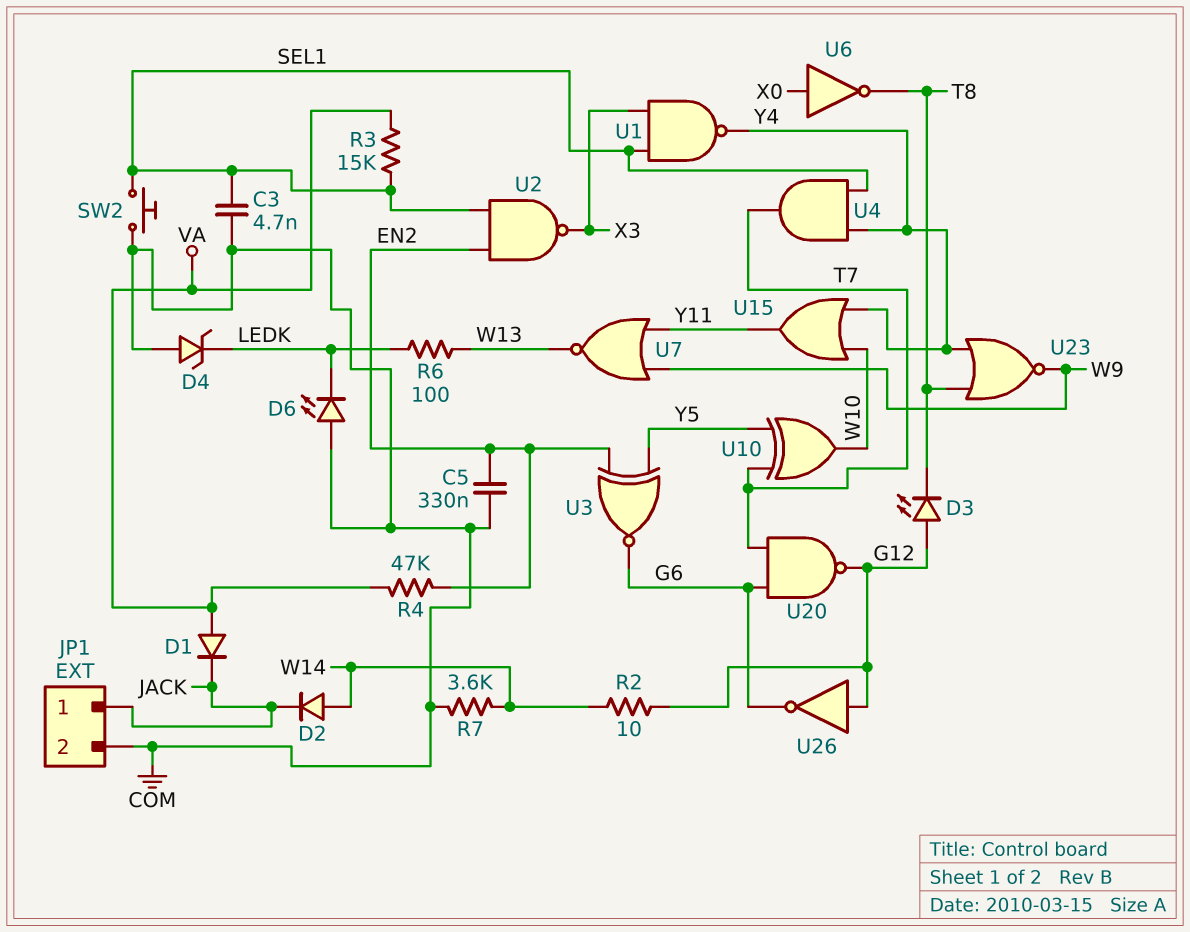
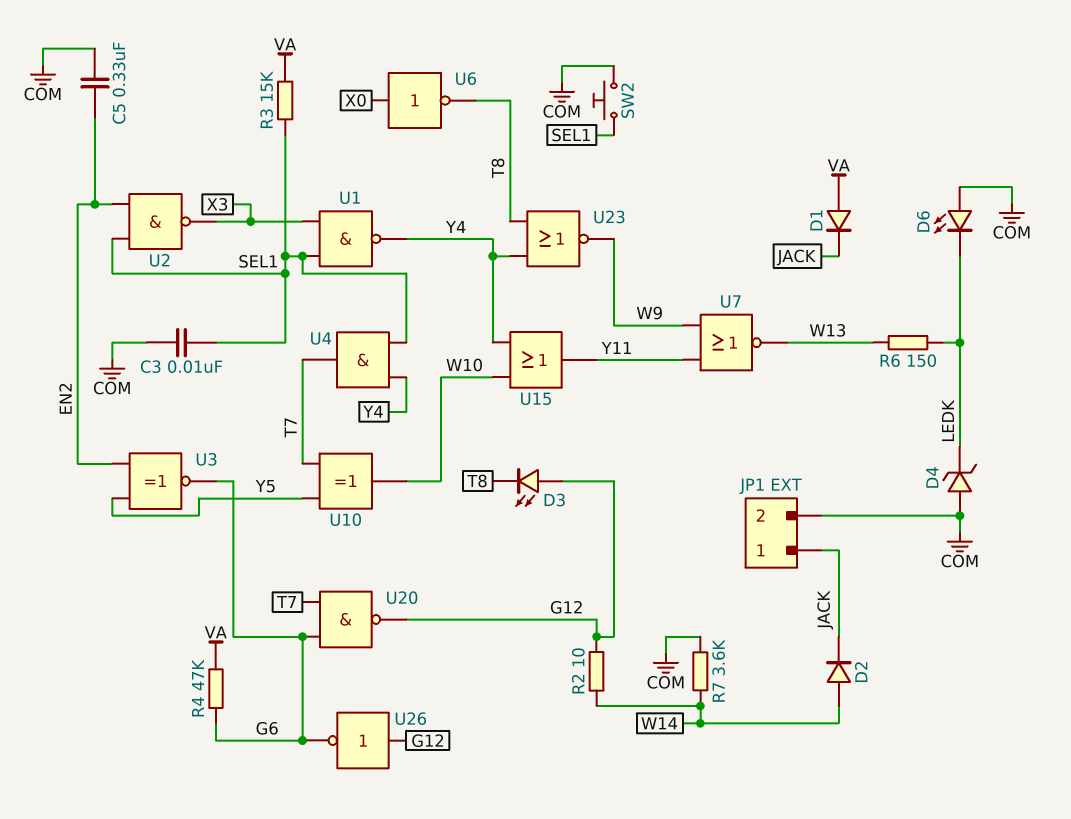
C3: 4.7nF (COM, SEL1) -> 10nF (COM, SEL1)
R4: 47k (EN2, VA) -> 47k (G6, VA)
R6: 100 (LEDK, W13) -> 150 (LEDK, W13)

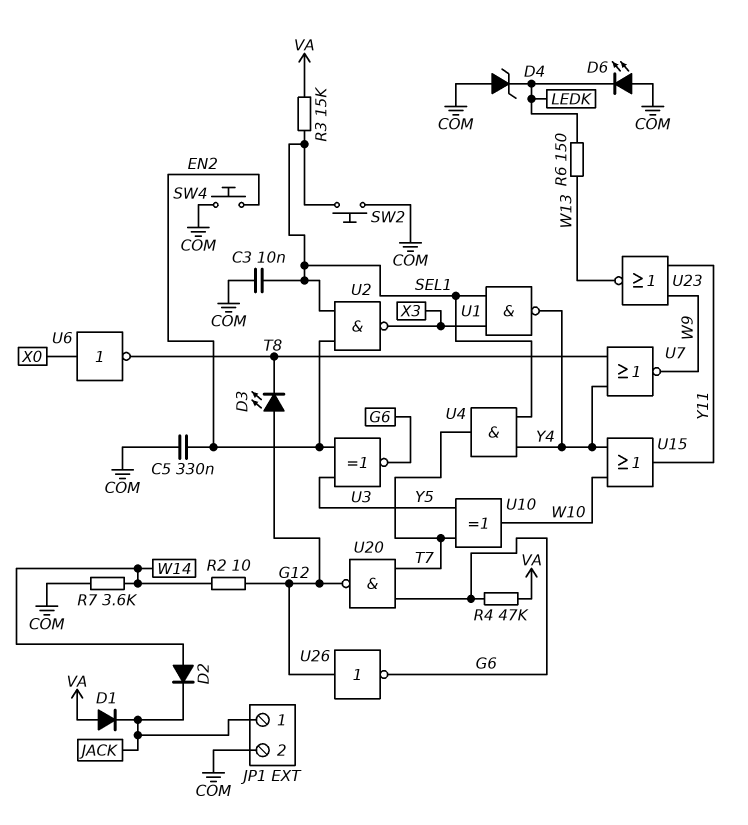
SW4: none -> button (COM, EN2)
U7: NOR (in W9, in Y11, out W13) -> NOR (in T8, in Y4, out W9)
U23: NOR (in T8, in Y4, out W9) -> NOR (in W9, in Y11, out W13)

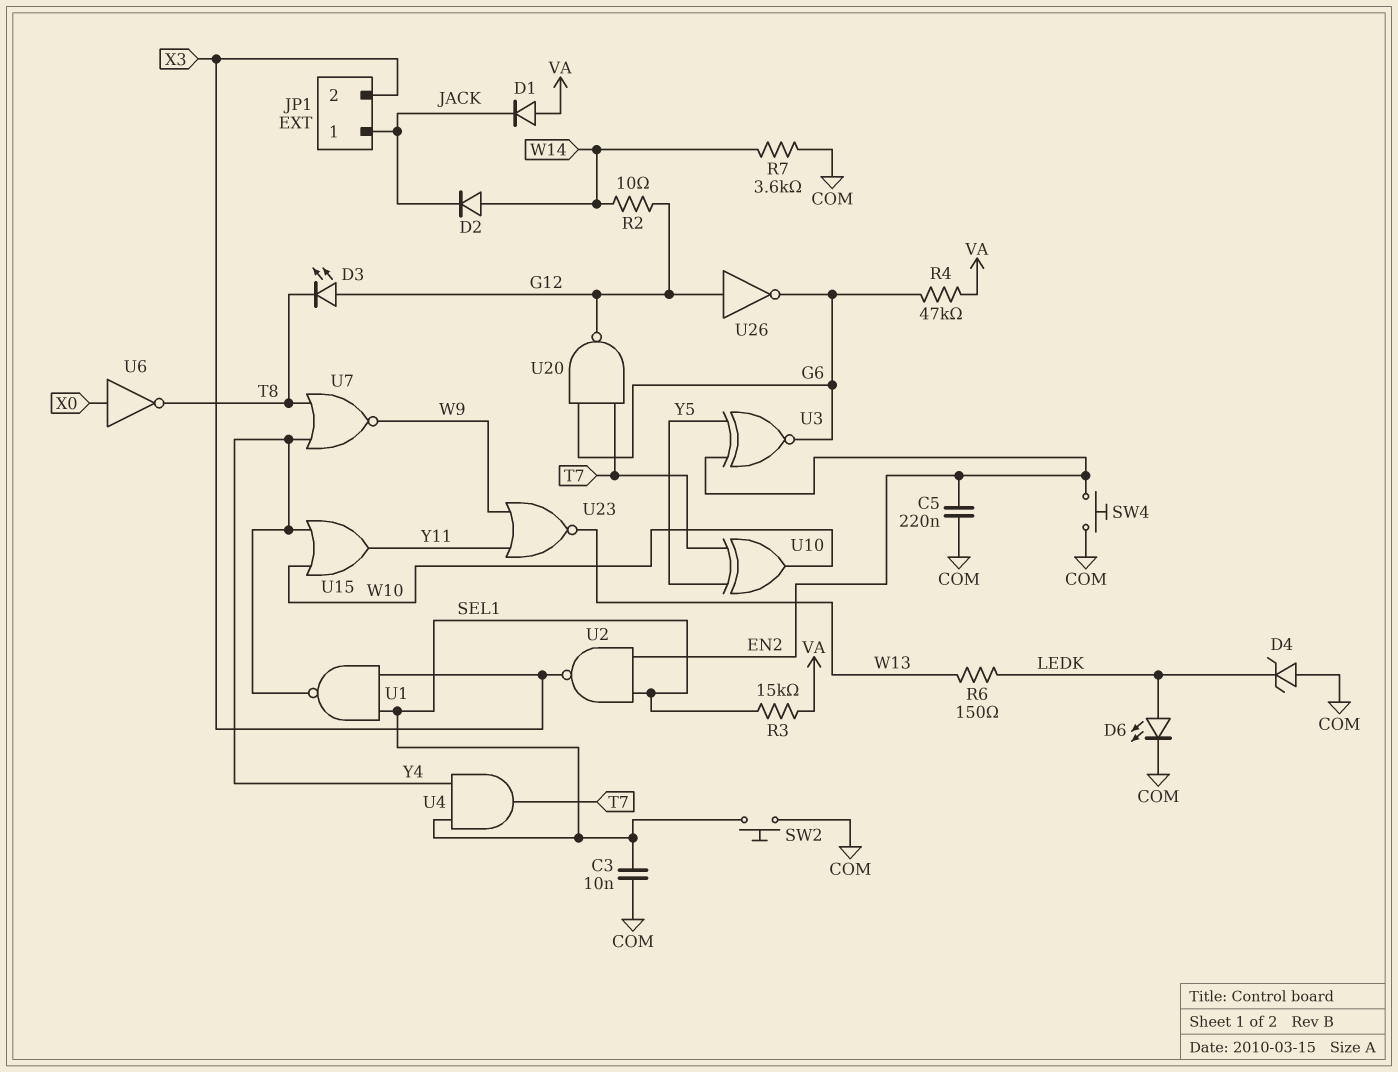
C5: 330nF (COM, EN2) -> 220nF (COM, EN2)
D6: LED (A COM, K LEDK) -> LED (A LEDK, K COM)
JP1 pin 2: COM -> X3

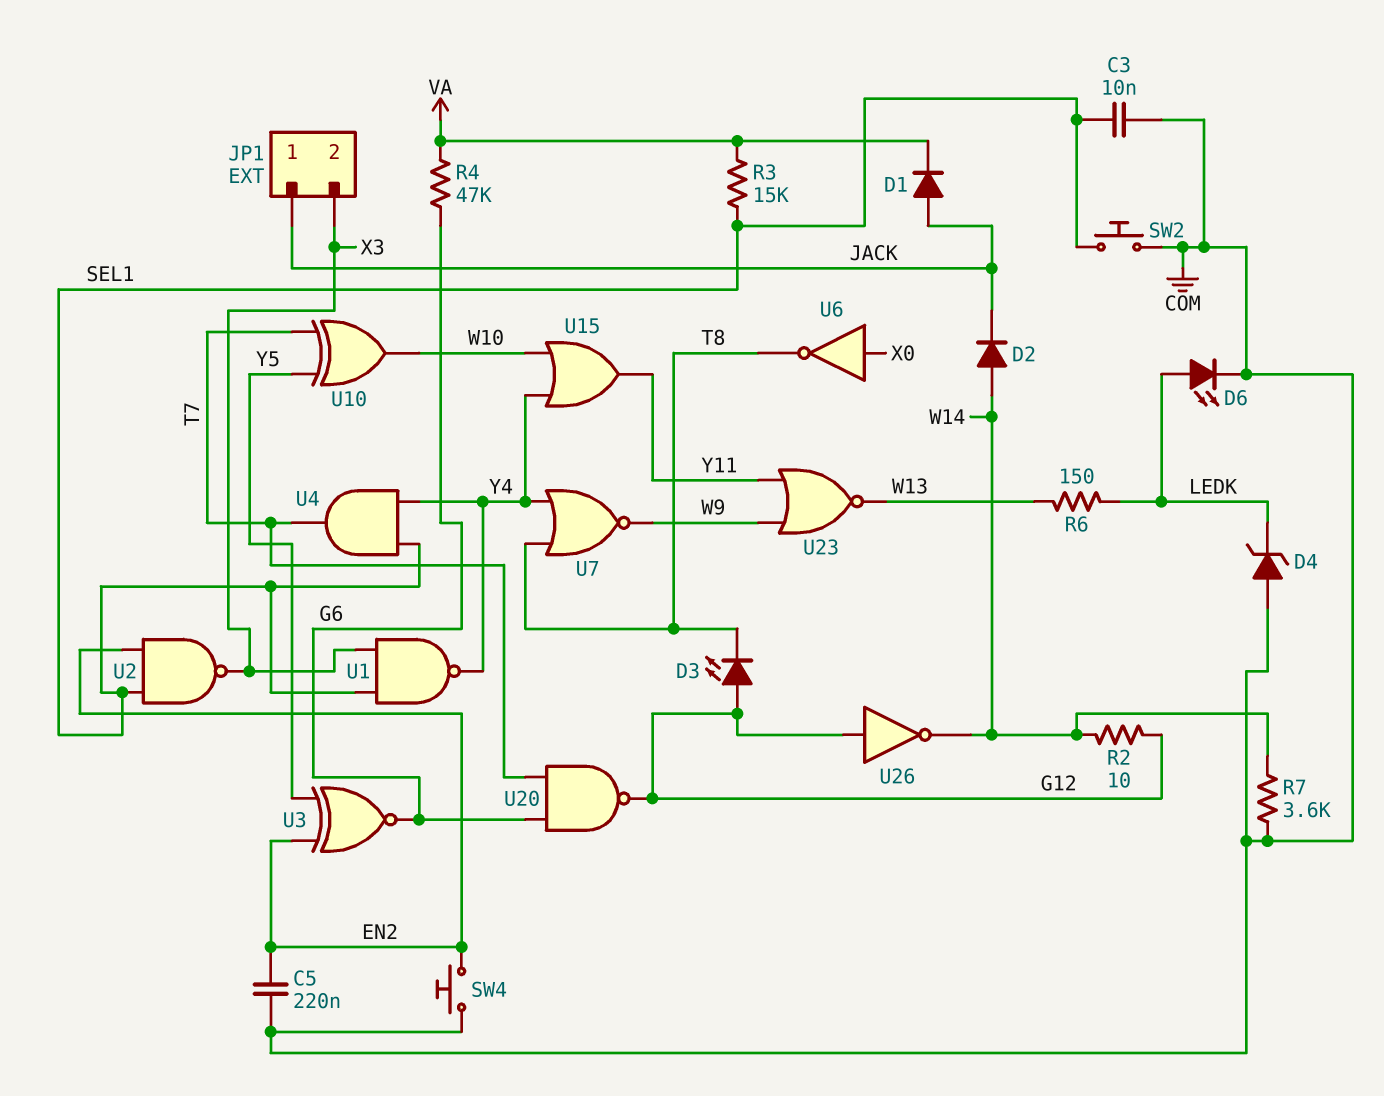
D1: diode (A VA, K JACK) -> diode (A JACK, K VA)
U26: NOT (in G12, out G6) -> NOT (in G12, out W14)

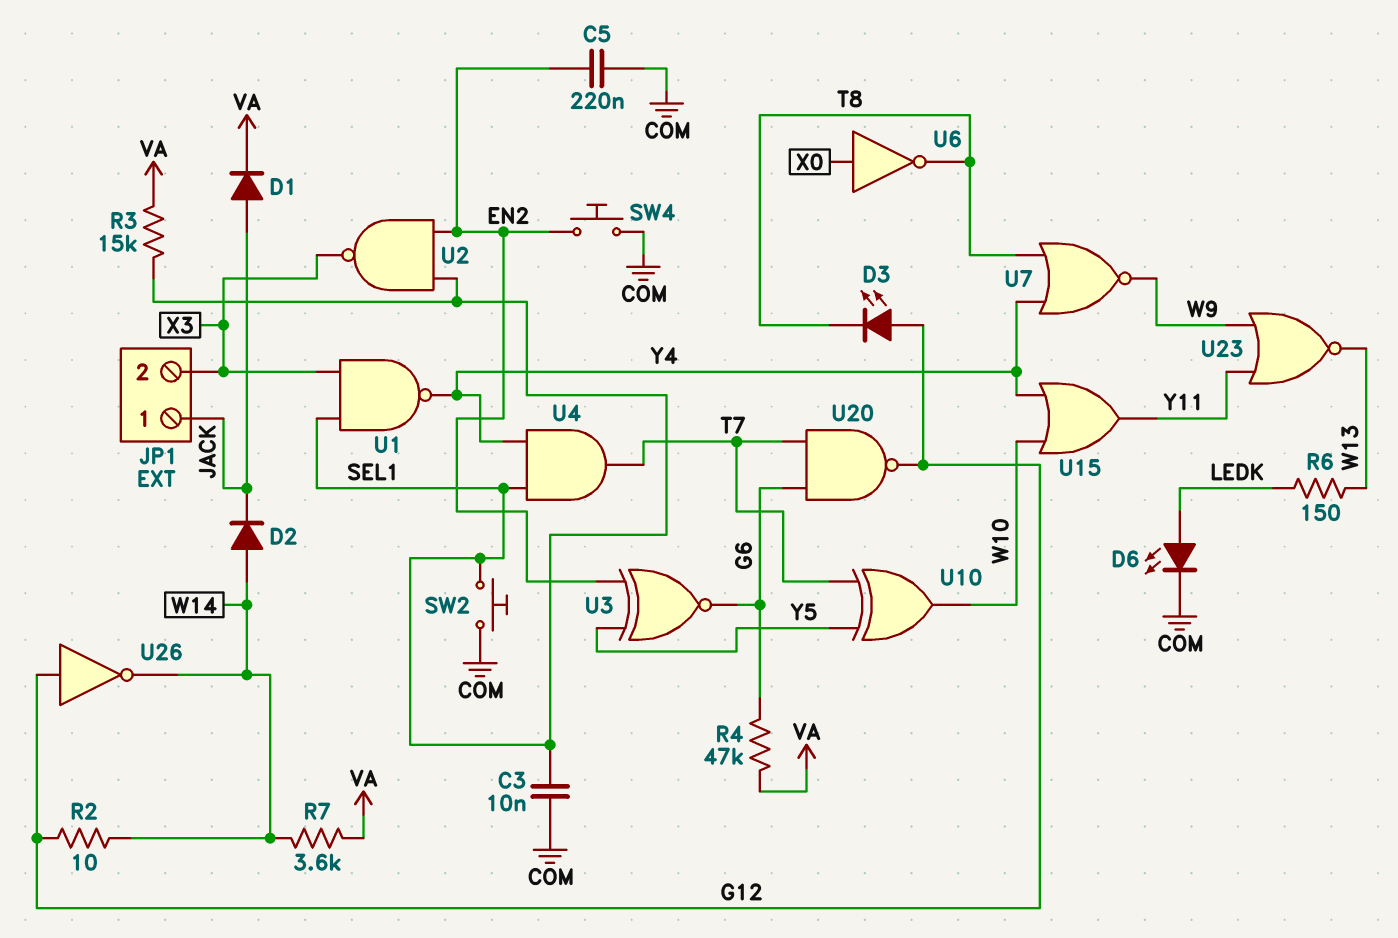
D4: zener (A COM, K LEDK) -> none
R7: 3.6k (COM, W14) -> 3.6k (VA, W14)

